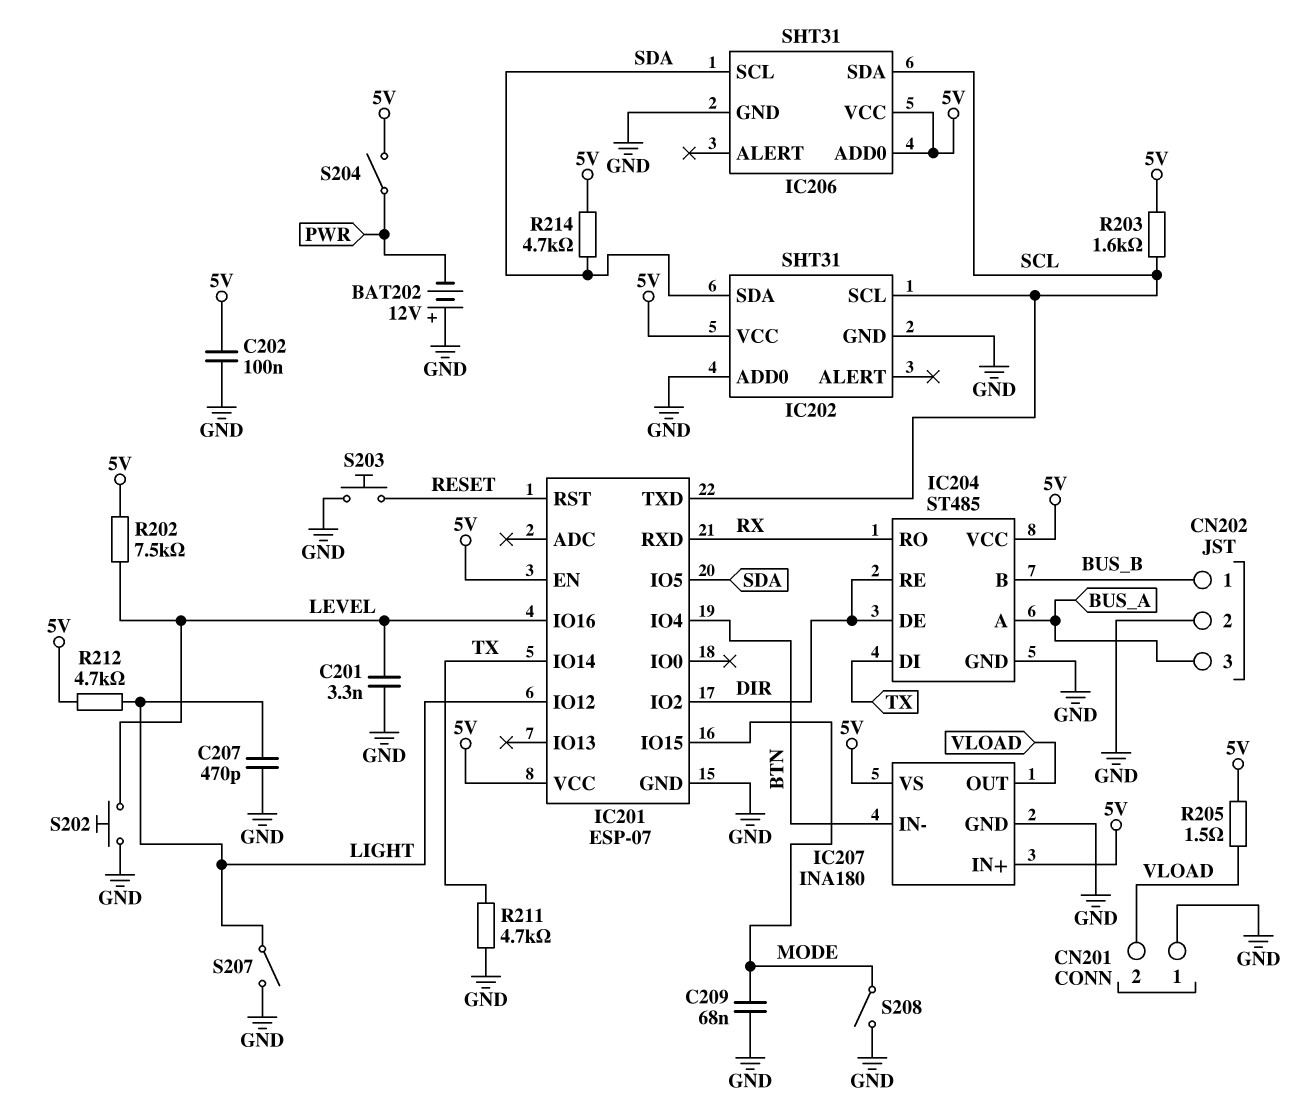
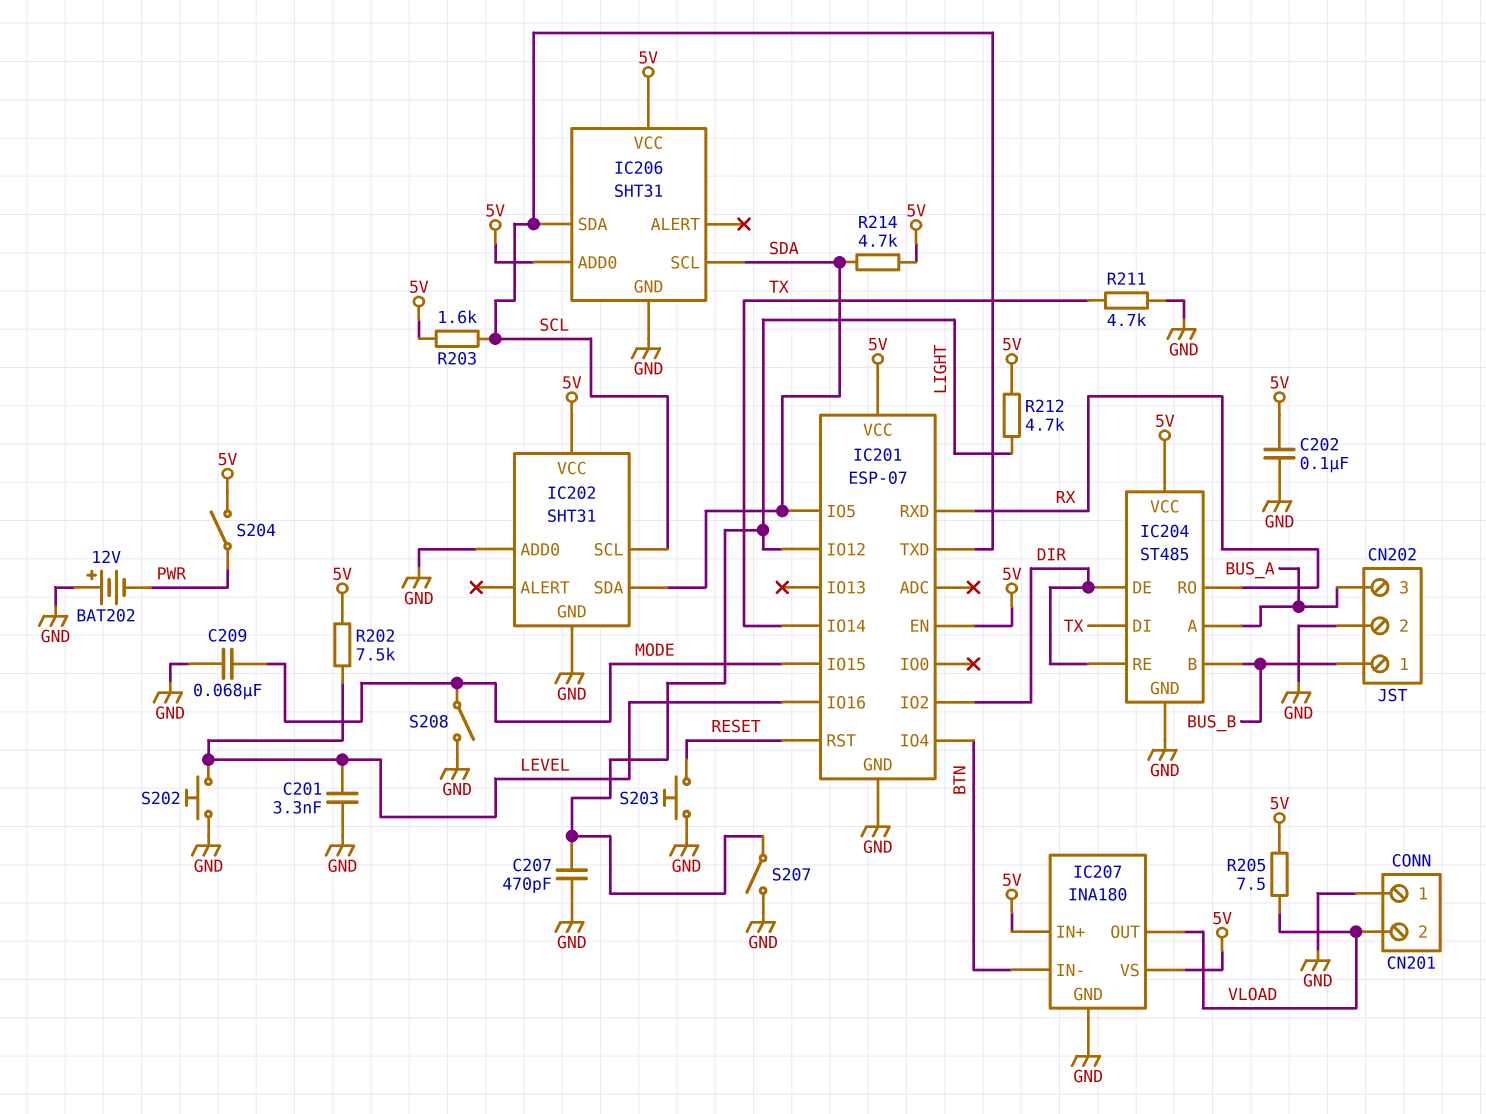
R205: 1.5 (5V, VLOAD) -> 7.5 (5V, VLOAD)

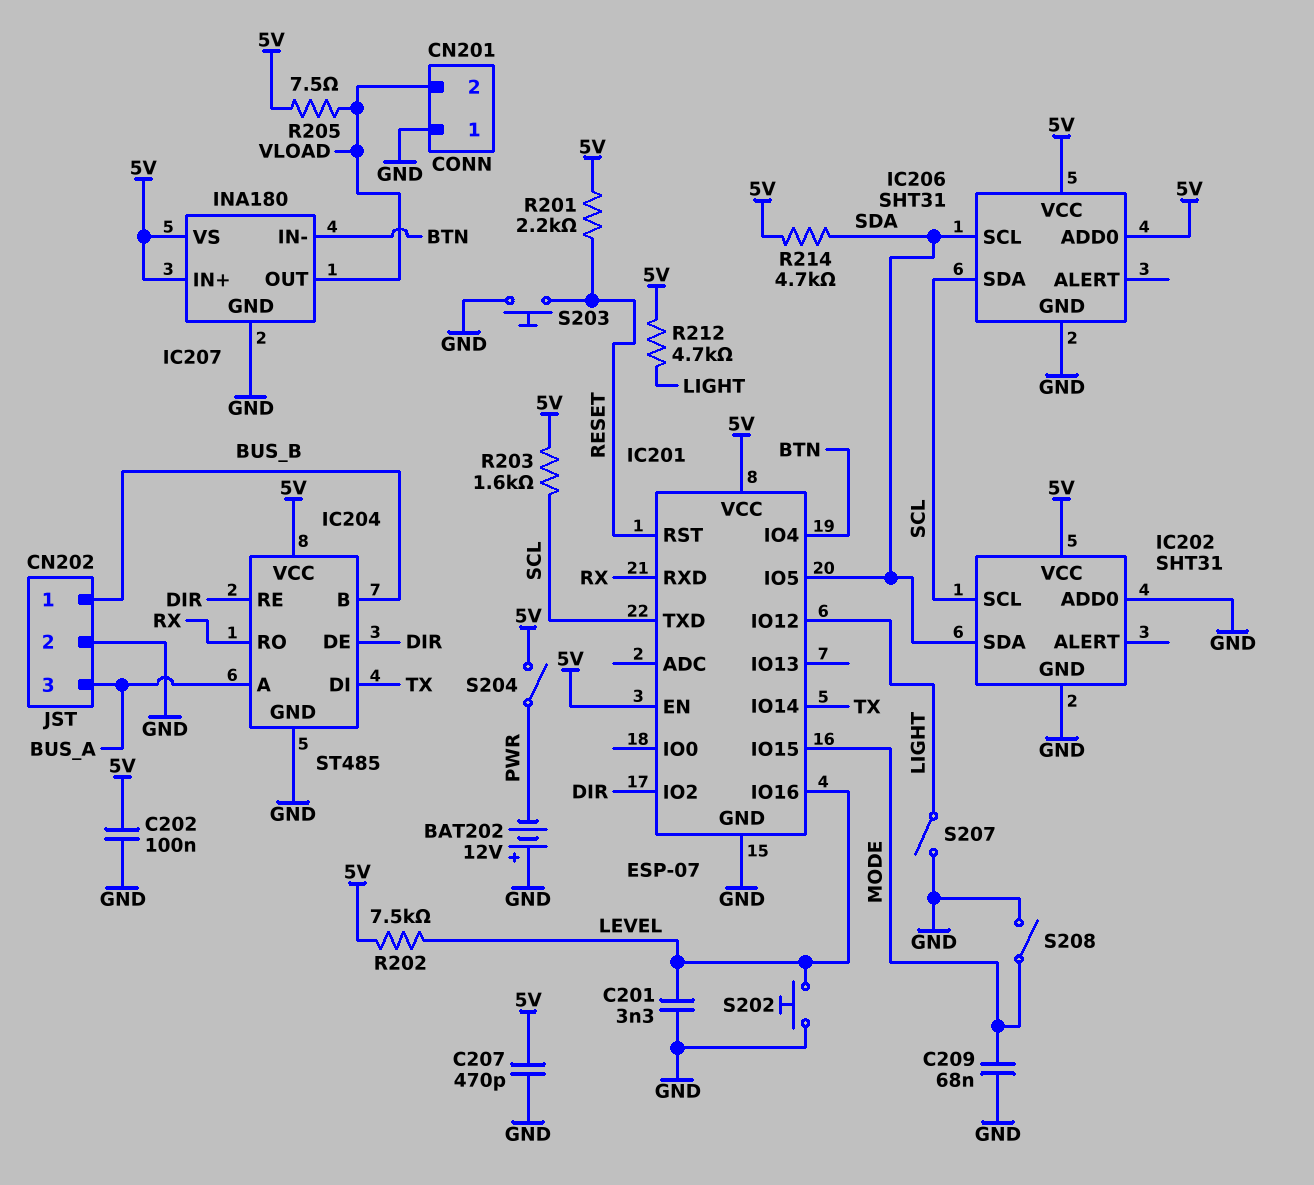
C207: 470pF (GND, LIGHT) -> 470pF (5V, GND)
R201: none -> 2.2k (5V, RESET)
R211: 4.7k (GND, TX) -> none

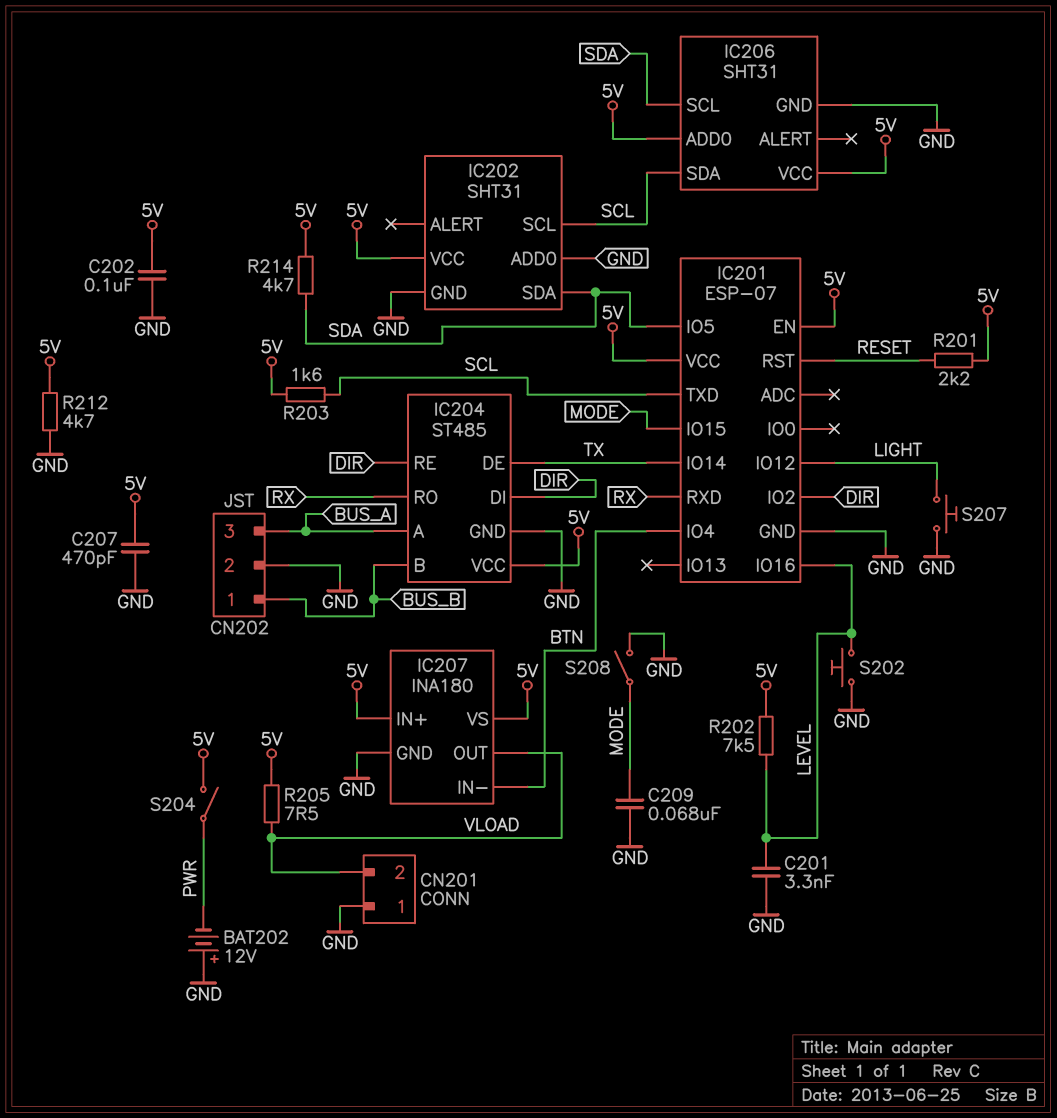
IC204 pin DE: DIR -> TX
IC204 pin DI: TX -> DIR
R212: 4.7k (5V, LIGHT) -> 4.7k (5V, GND)
S203: button (GND, RESET) -> none
S207: switch (GND, LIGHT) -> button (GND, LIGHT)

